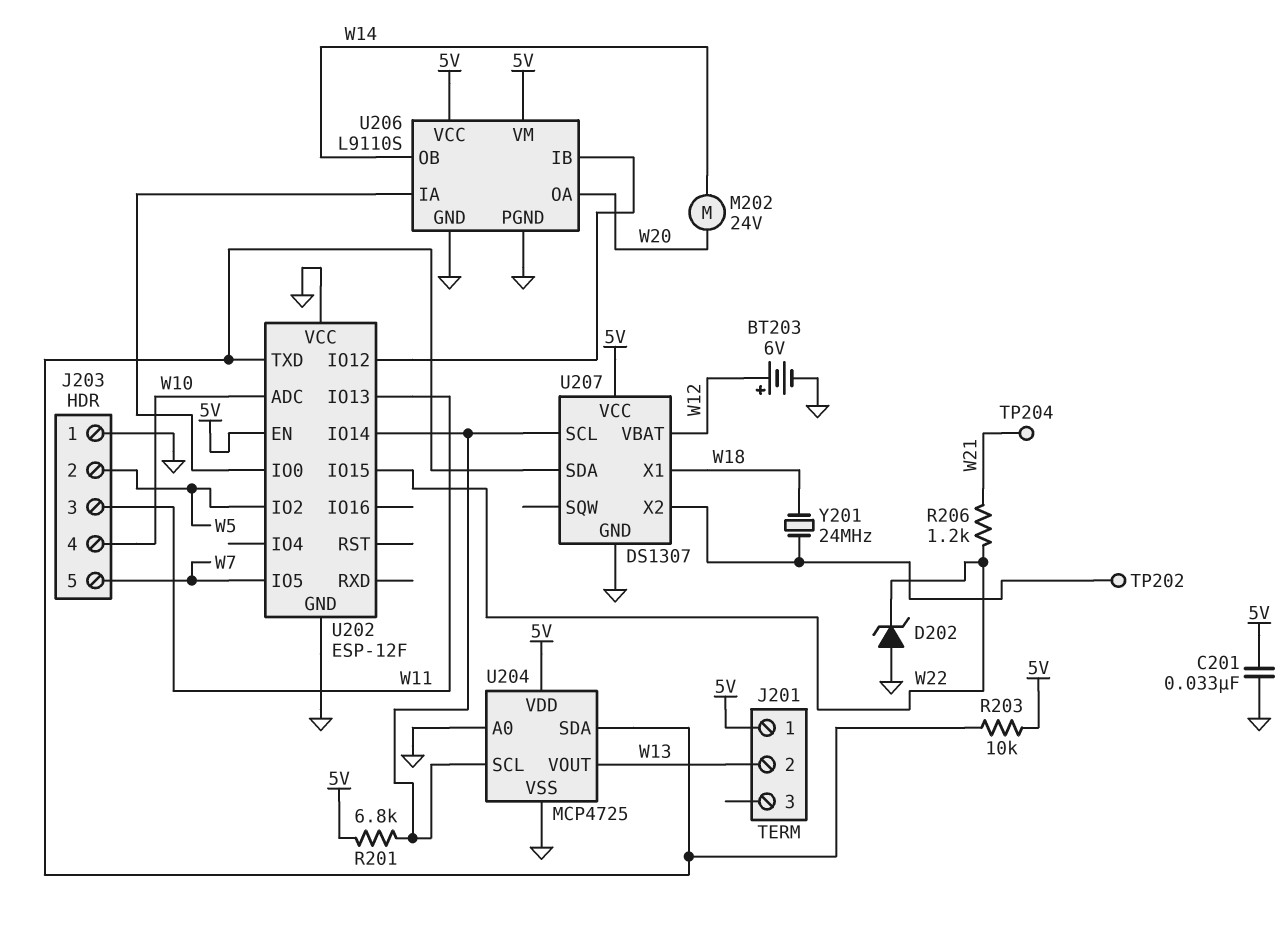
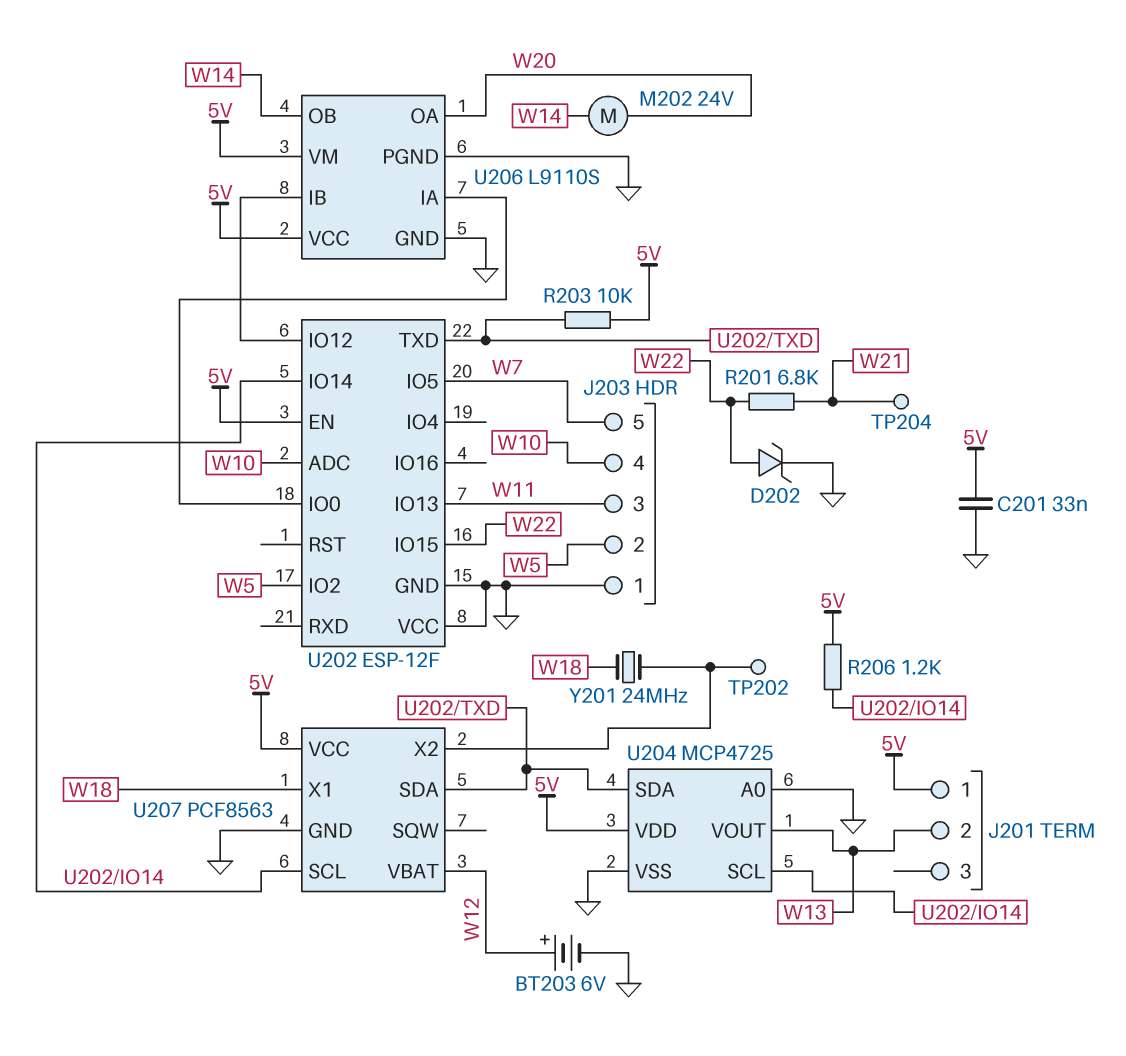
D202: zener (A GND, K W22) -> zener (A W22, K GND)
R201: 6.8k (5V, U202/IO14) -> 6.8k (W21, W22)
R206: 1.2k (W21, W22) -> 1.2k (5V, U202/IO14)
U207: DS1307 -> PCF8563

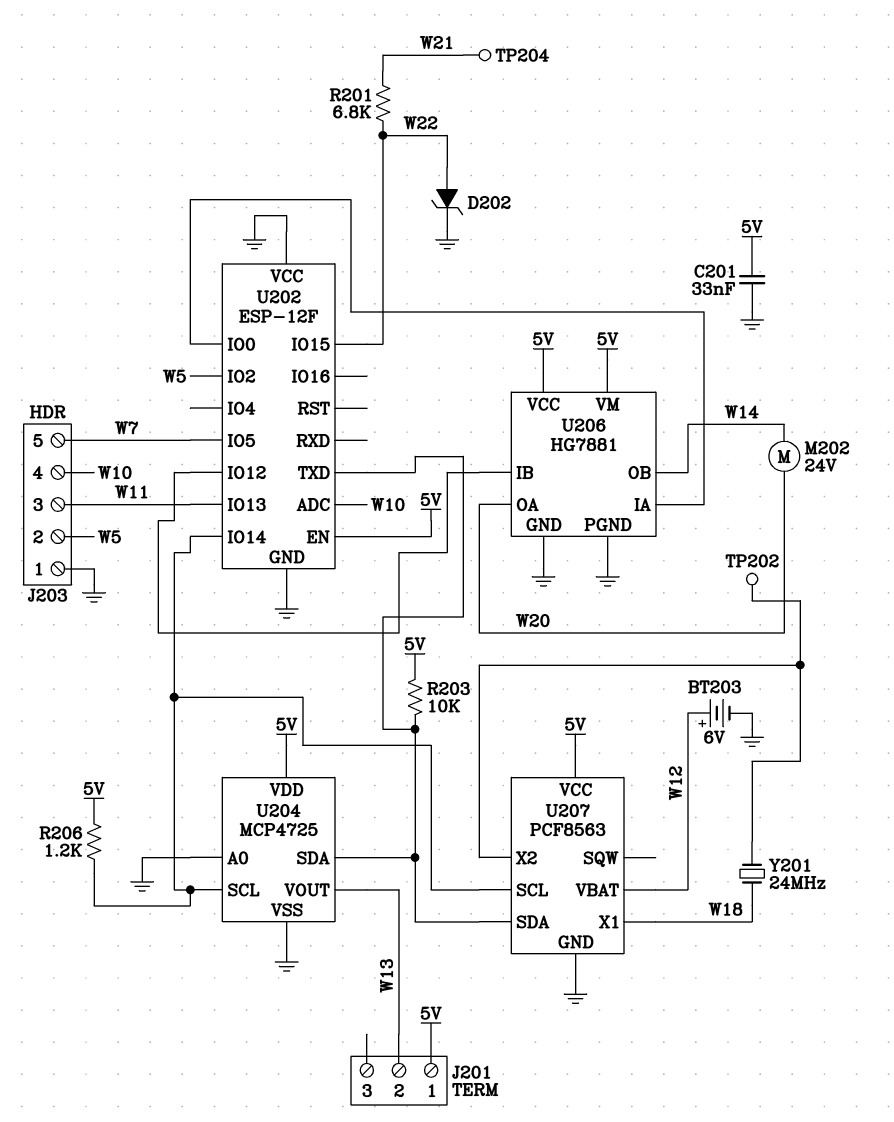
U206: L9110S -> HG7881

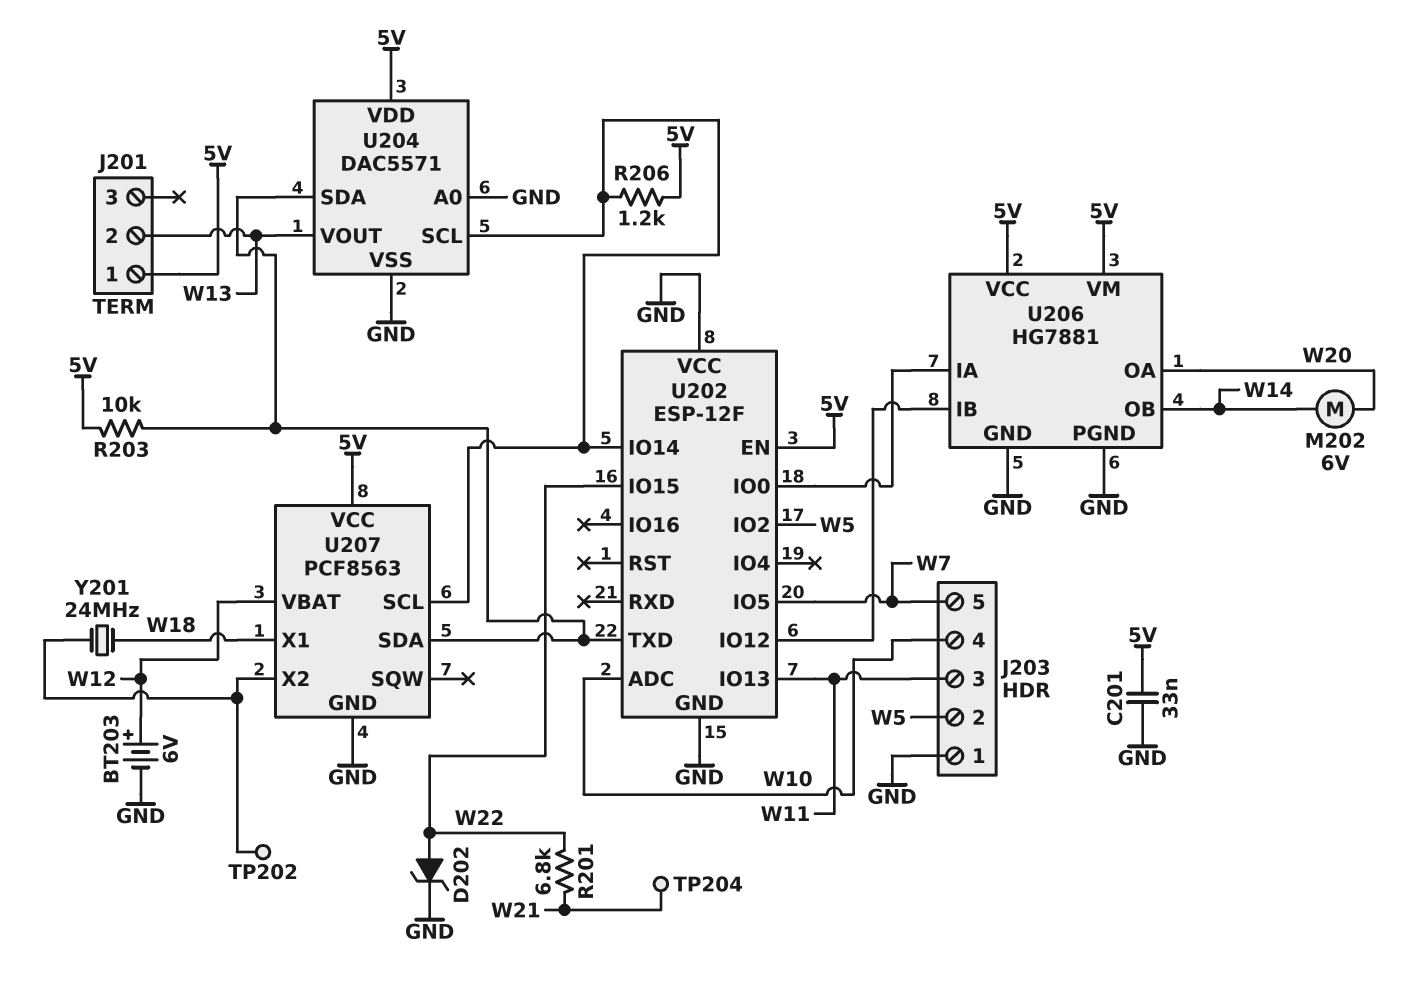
M202: motor 24V (W14, W20) -> motor 6V (W14, W20)
U204: MCP4725 -> DAC5571

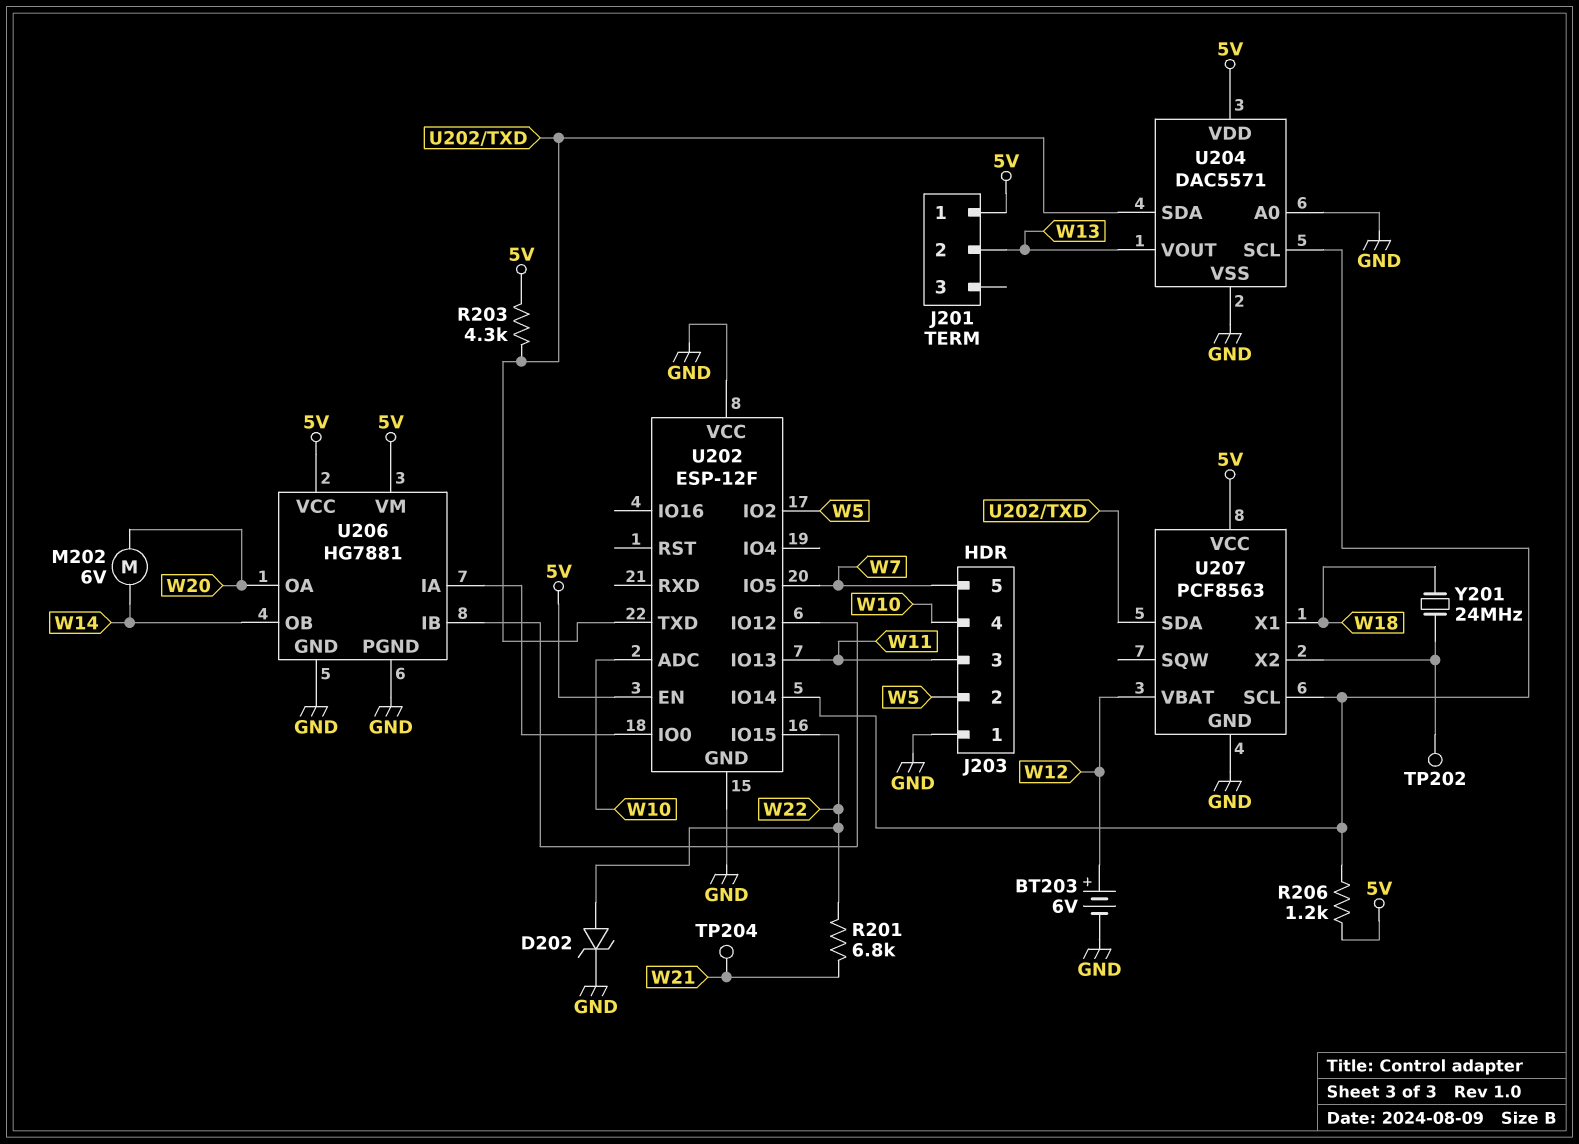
C201: 33nF (5V, GND) -> none
R203: 10k (5V, U202/TXD) -> 4.3k (5V, U202/TXD)

